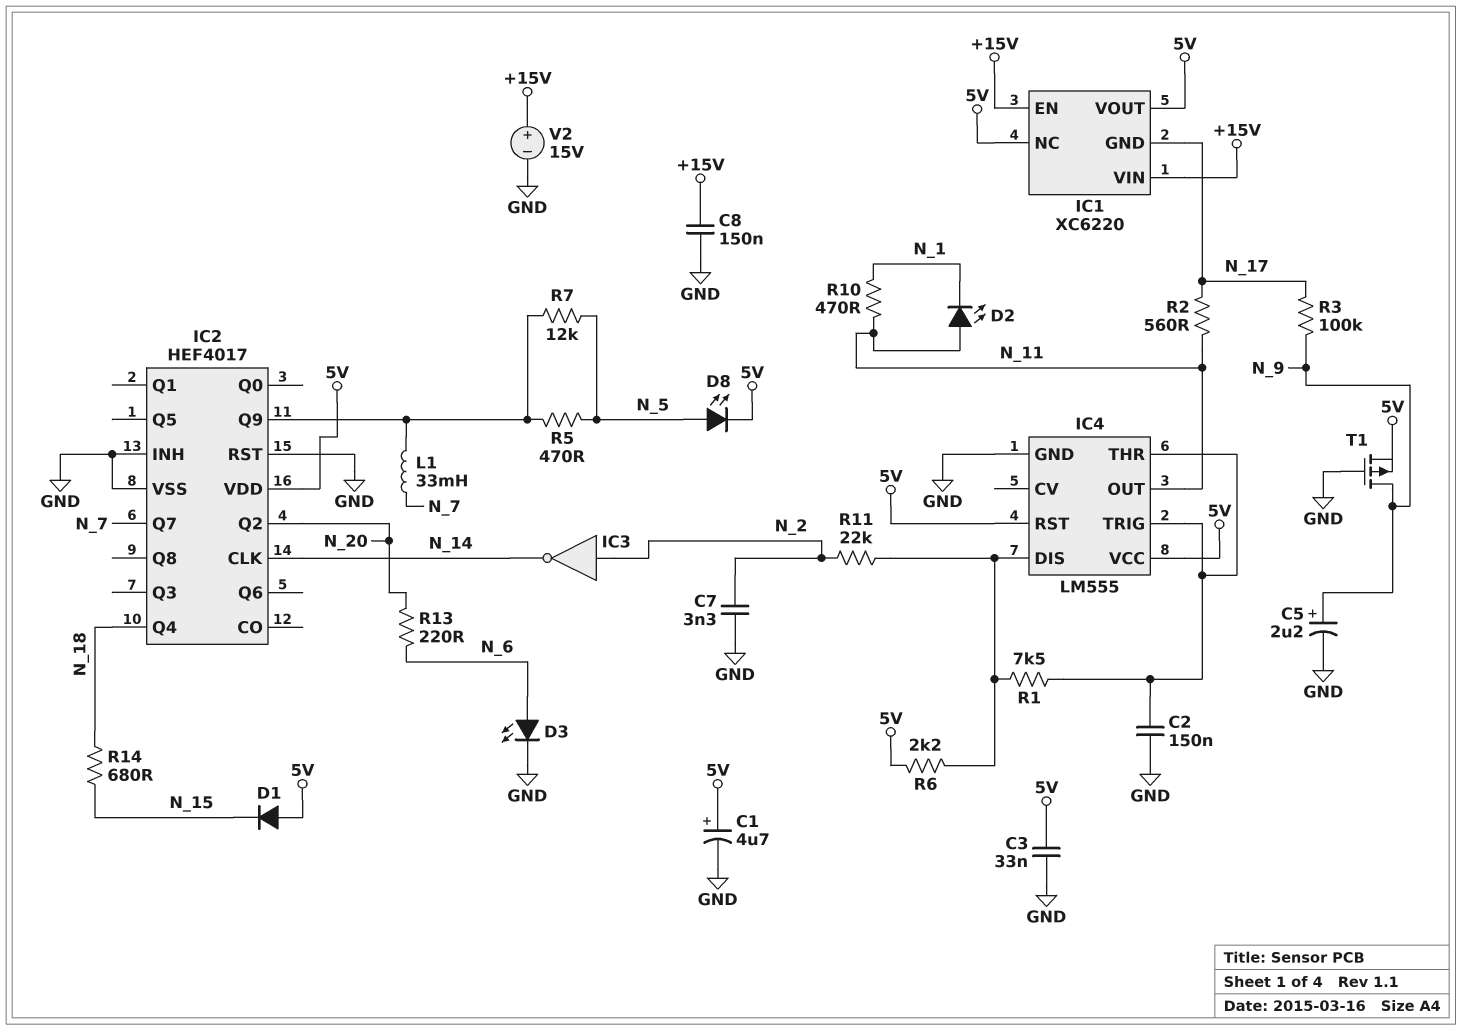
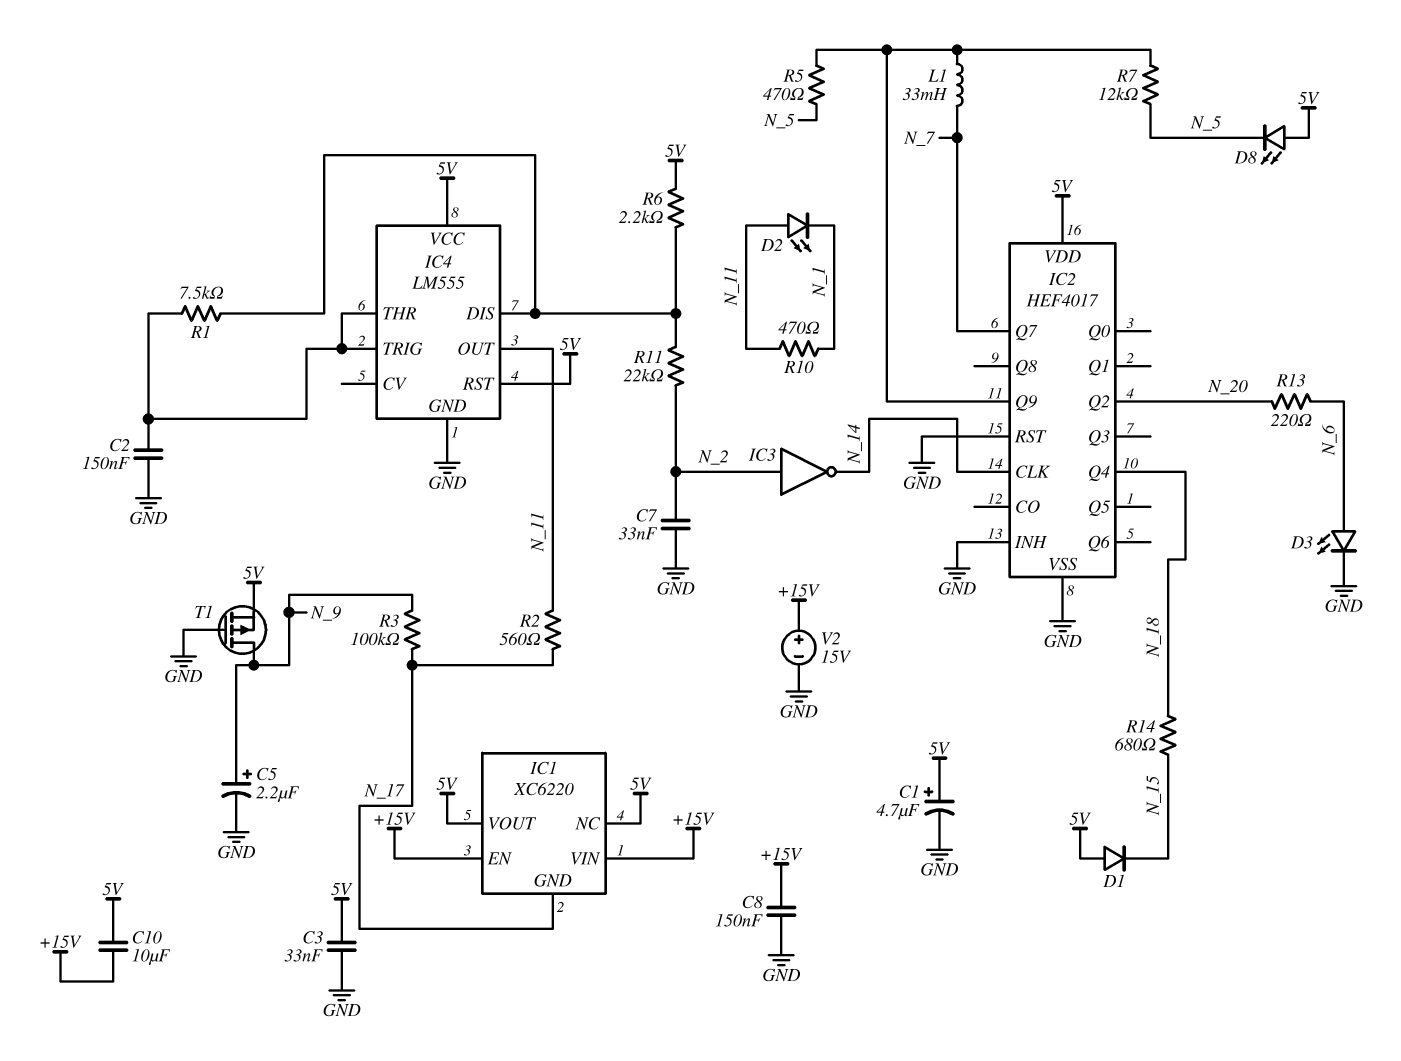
C7: 3.3nF (GND, N_2) -> 33nF (GND, N_2)
C10: none -> 10uF (+15V, 5V)
D8: LED (A N_5, K 5V) -> LED (A 5V, K N_5)

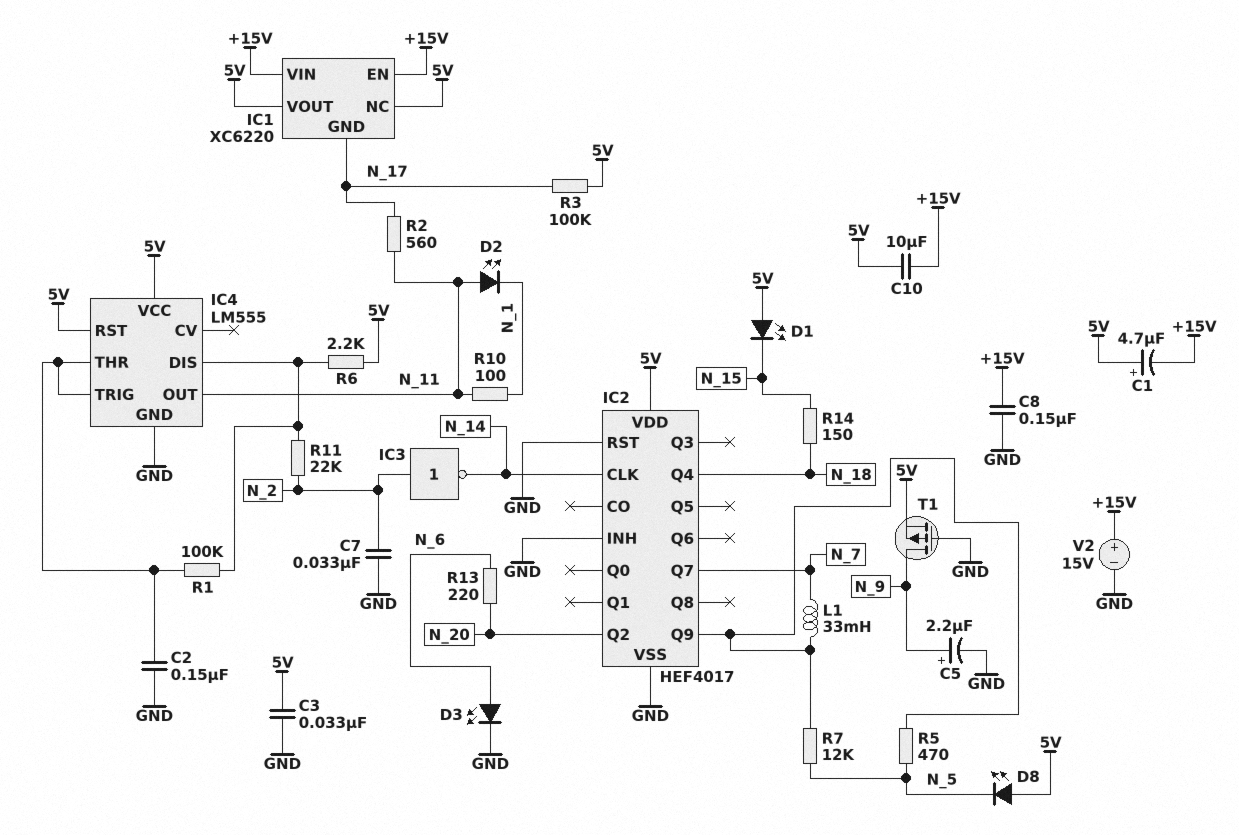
C1: 4.7uF (plus 5V, minus GND) -> 4.7uF (plus 5V, minus +15V)
D1: diode (A 5V, K N_15) -> LED (A 5V, K N_15)
R1: 7.5k (IC4/DIS, IC4/THR) -> 100k (IC4/DIS, IC4/THR)
R3: 100k (N_9, N_17) -> 100k (5V, N_17)
R10: 470 (N_1, N_11) -> 100 (N_1, N_11)
R14: 680 (N_15, N_18) -> 150 (N_15, N_18)

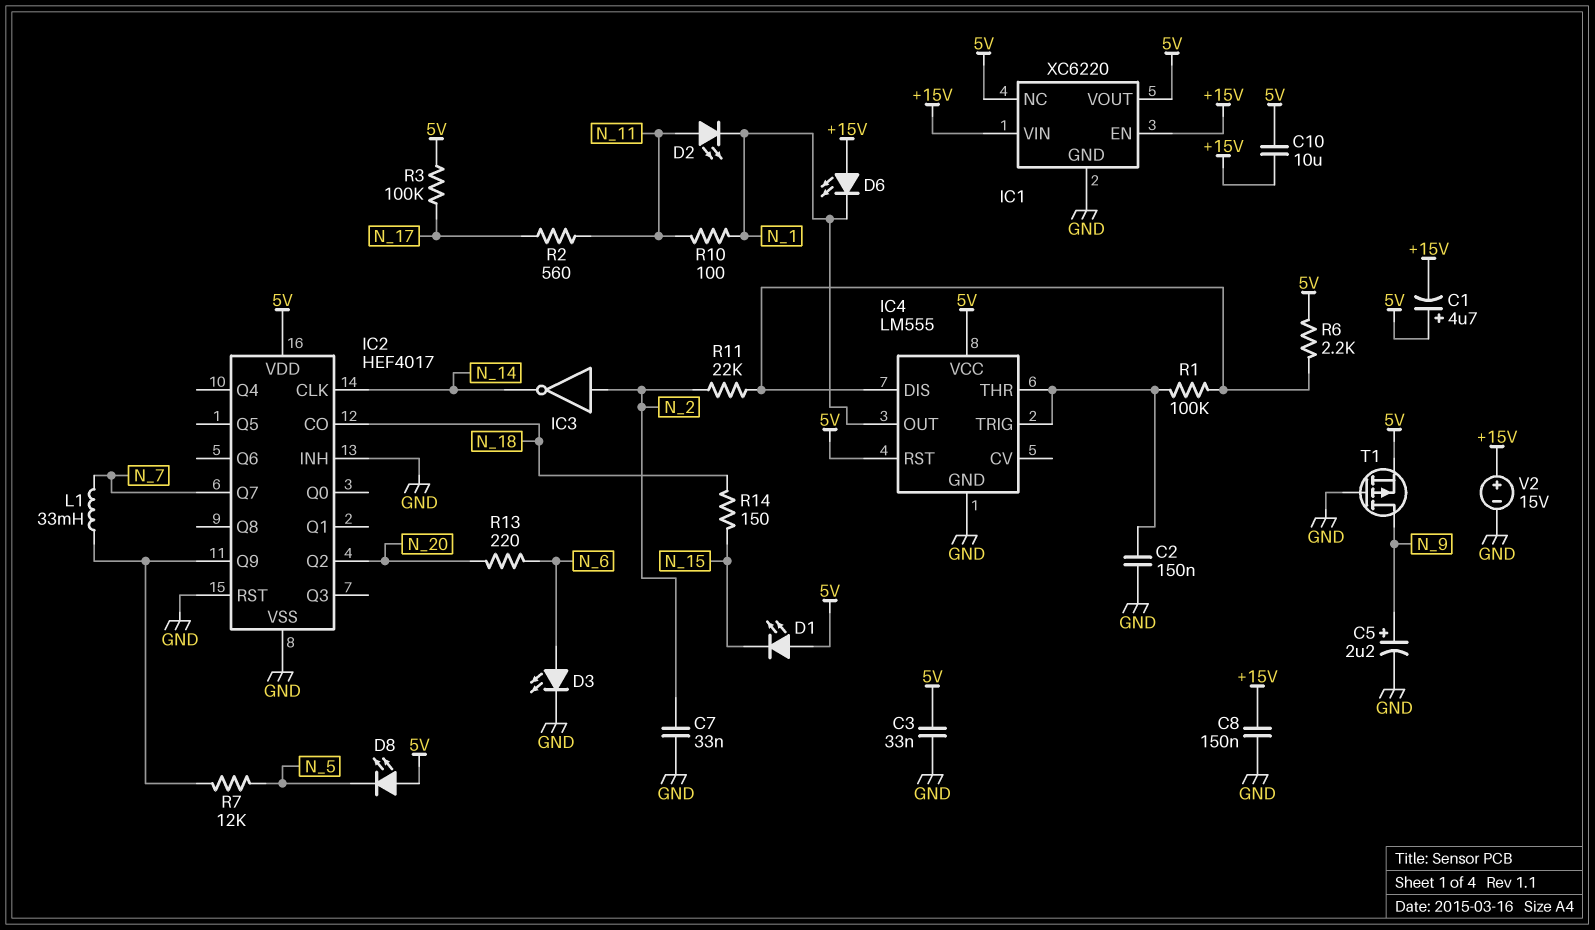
D6: none -> LED (A +15V, K N_1)
IC1 pin GND: N_17 -> GND
IC2 pin CO: none -> N_18
IC2 pin Q4: N_18 -> none
IC4 pin OUT: N_11 -> N_1
R5: 470 (IC2/Q9, N_5) -> none

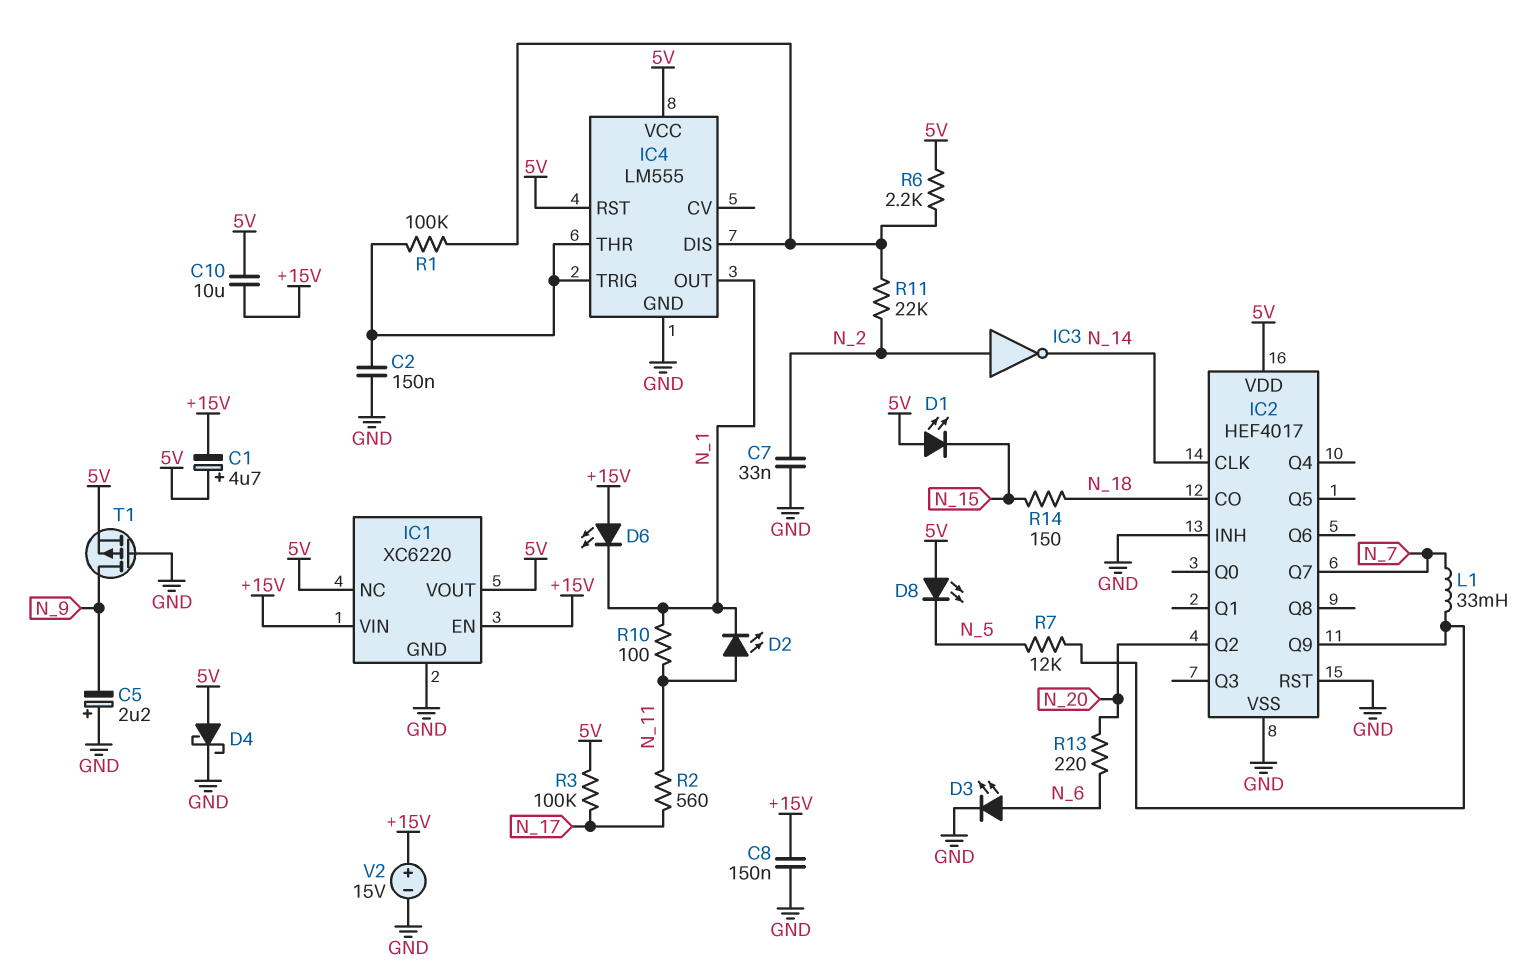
C3: 33nF (5V, GND) -> none
C5: 2.2uF (plus N_9, minus GND) -> 2.2uF (plus GND, minus N_9)
D4: none -> schottky (A 5V, K GND)

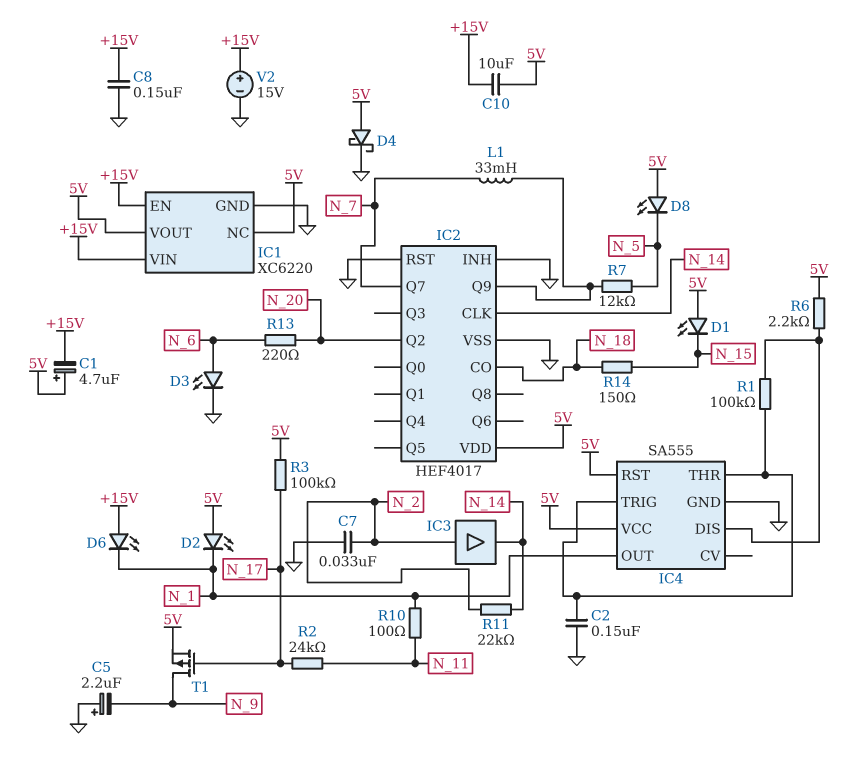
D2: LED (A N_11, K N_1) -> LED (A 5V, K N_1)
IC3: NOT (in N_2, out N_14) -> buffer (in N_2, out N_14)
IC4: LM555 -> SA555
R2: 560 (N_11, N_17) -> 24k (N_11, N_17)
R11: 22k (IC4/DIS, N_2) -> 22k (N_2, N_14)
T1: PMOS (G GND, D N_9, S 5V) -> PMOS (G N_17, D N_9, S 5V)

